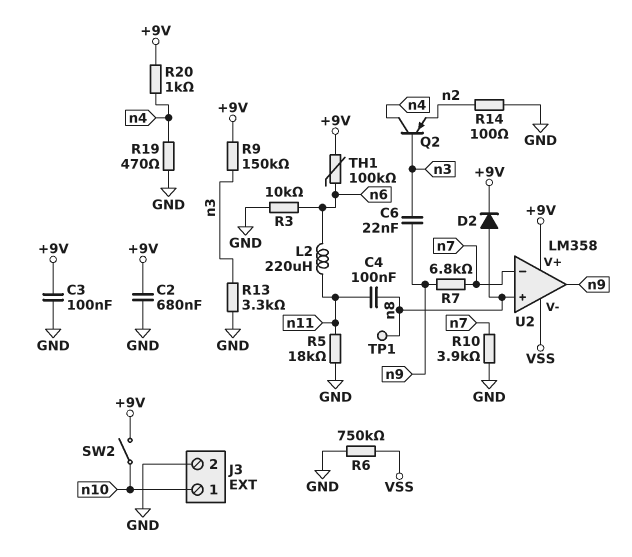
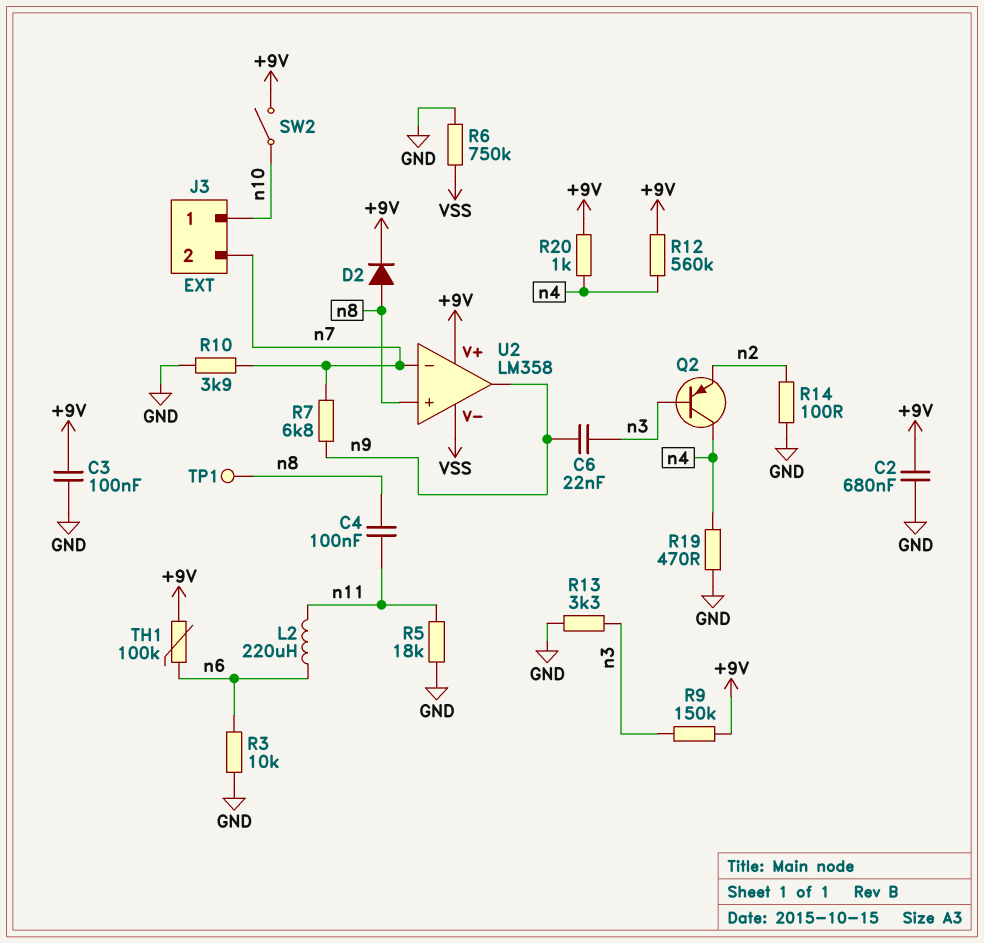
J3 pin 2: GND -> n7
R12: none -> 560k (+9V, n4)

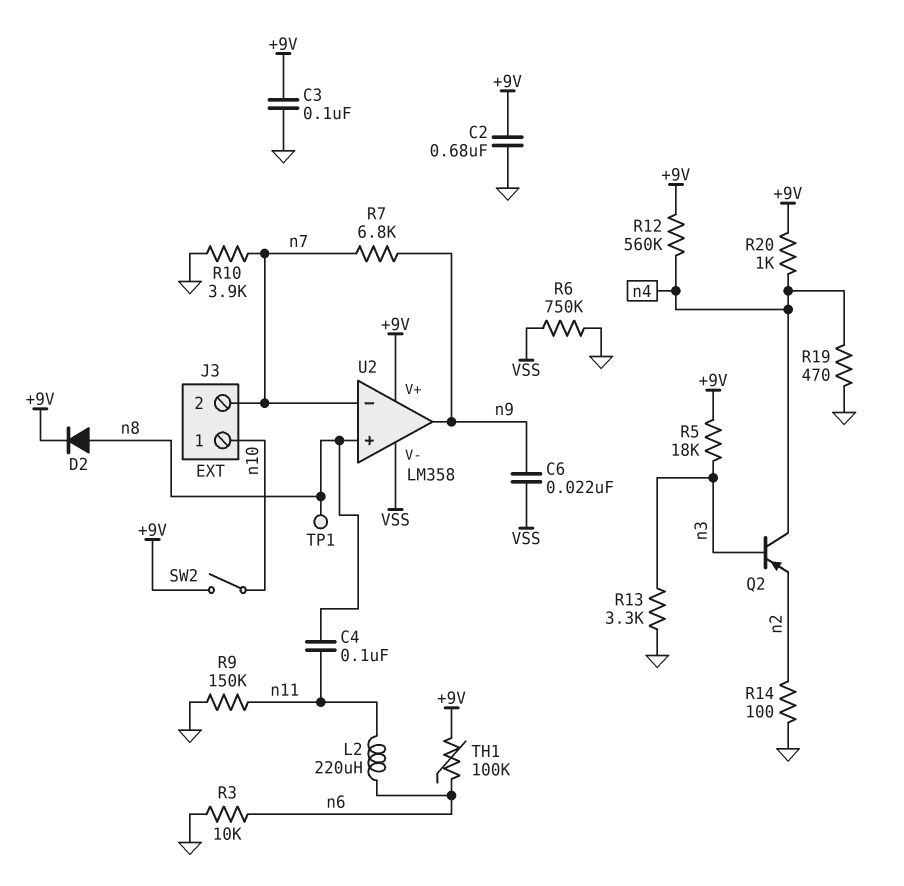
C6: 22nF (n3, n9) -> 22nF (VSS, n9)
R5: 18k (GND, n11) -> 18k (+9V, n3)
R9: 150k (+9V, n3) -> 150k (GND, n11)

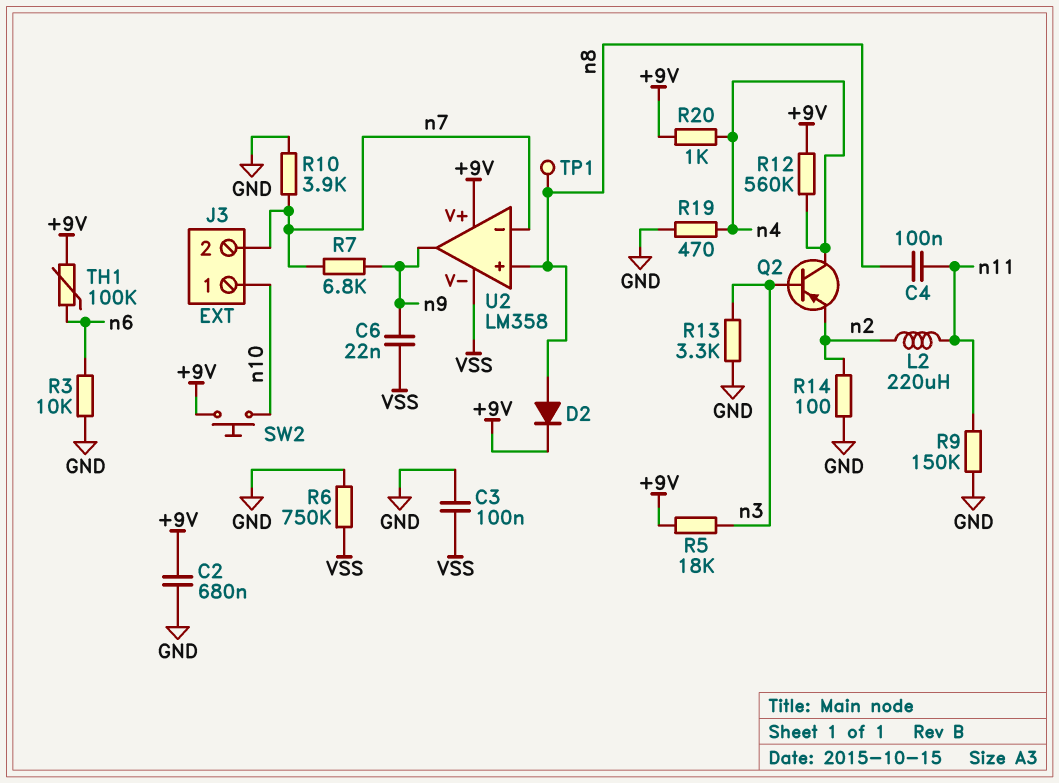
C3: 100nF (+9V, GND) -> 100nF (GND, VSS)
L2: 220uH (n6, n11) -> 220uH (n2, n11)
SW2: switch (+9V, n10) -> button (+9V, n10)

